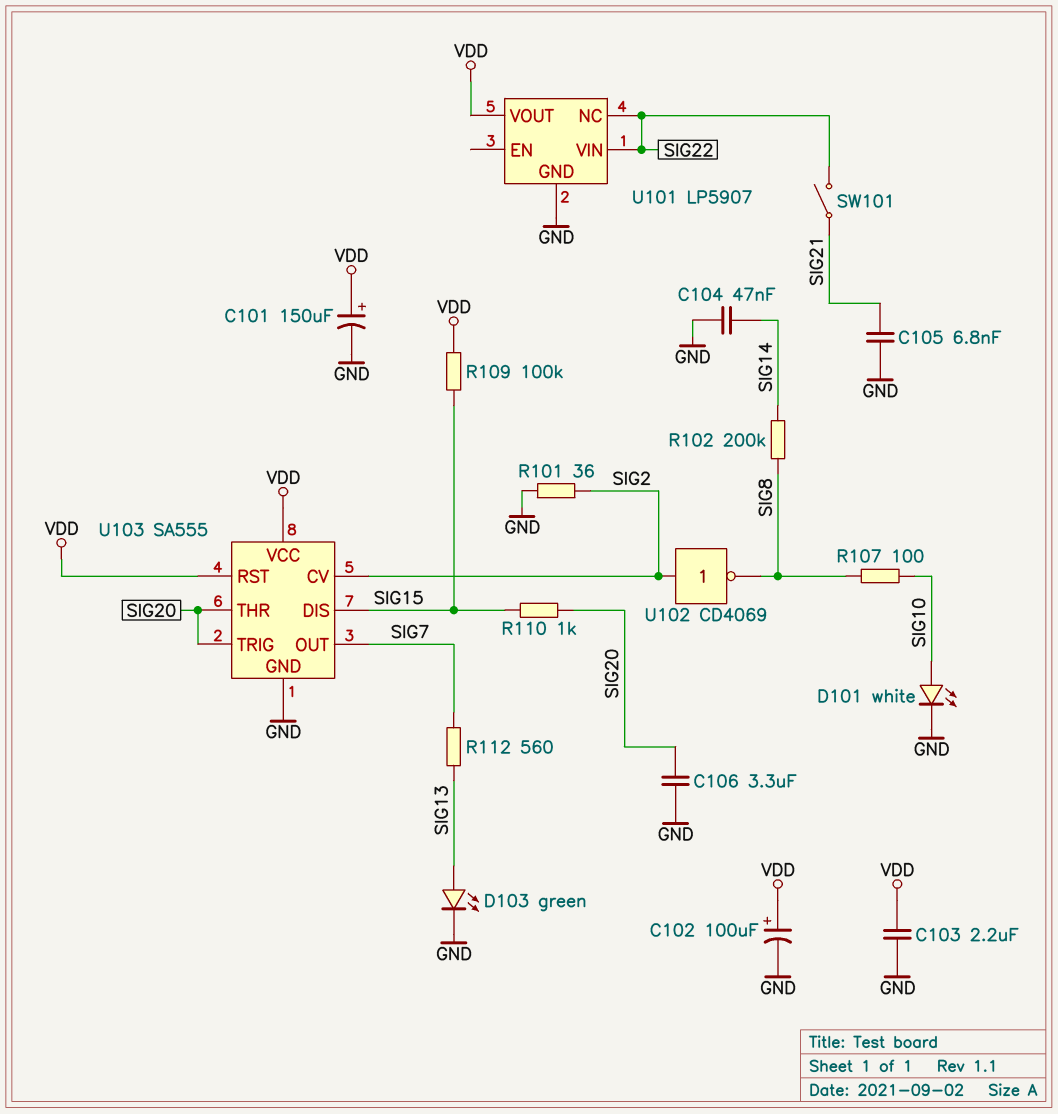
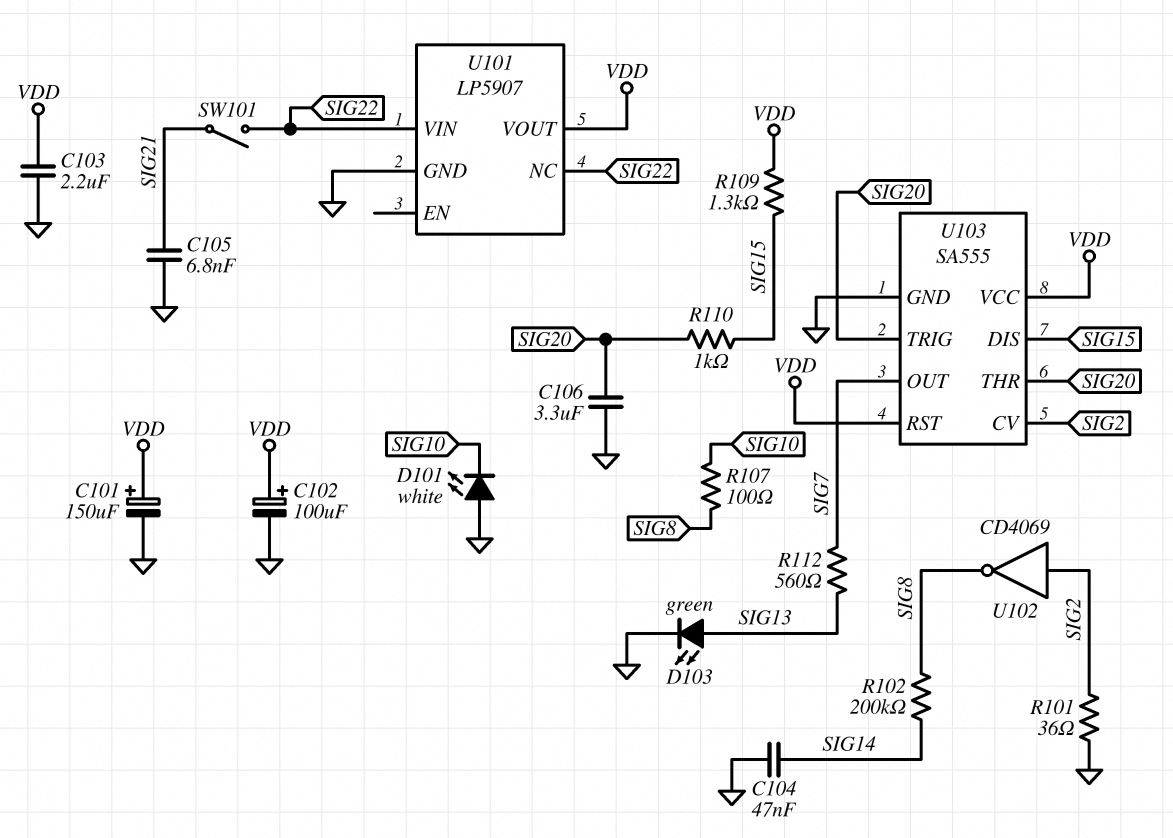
D101: LED white (A SIG10, K GND) -> LED white (A GND, K SIG10)
R109: 100k (SIG15, VDD) -> 1.3k (SIG15, VDD)

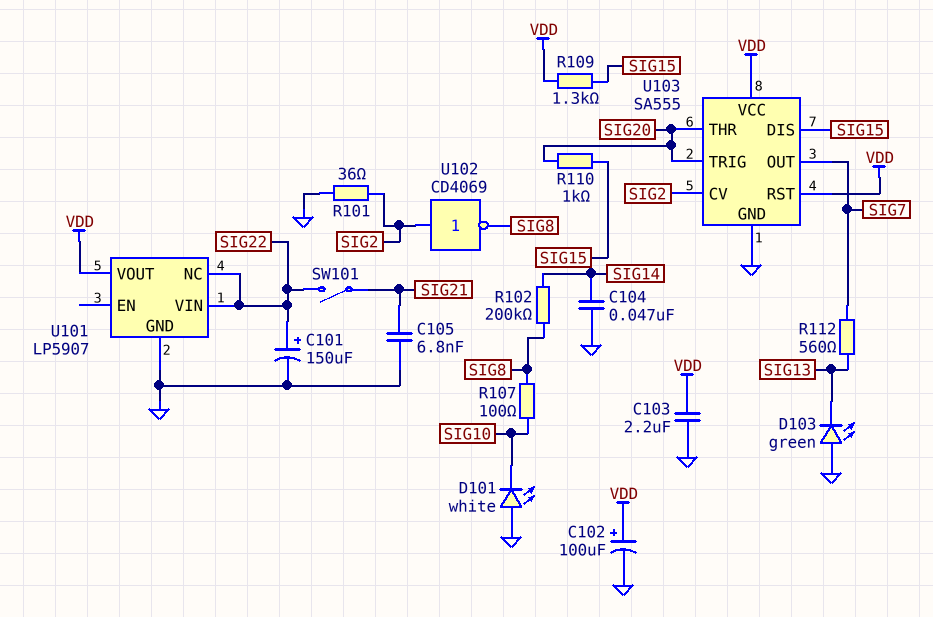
C101: 150uF (plus VDD, minus GND) -> 150uF (plus SIG22, minus GND)
C106: 3.3uF (GND, SIG20) -> none
D103: LED green (A SIG13, K GND) -> LED green (A GND, K SIG13)

